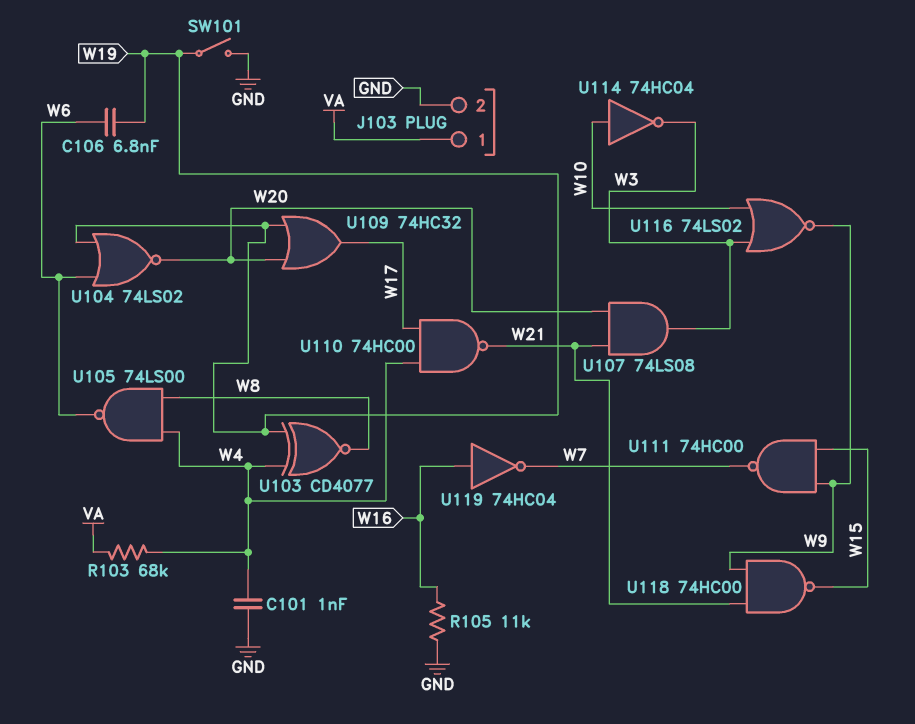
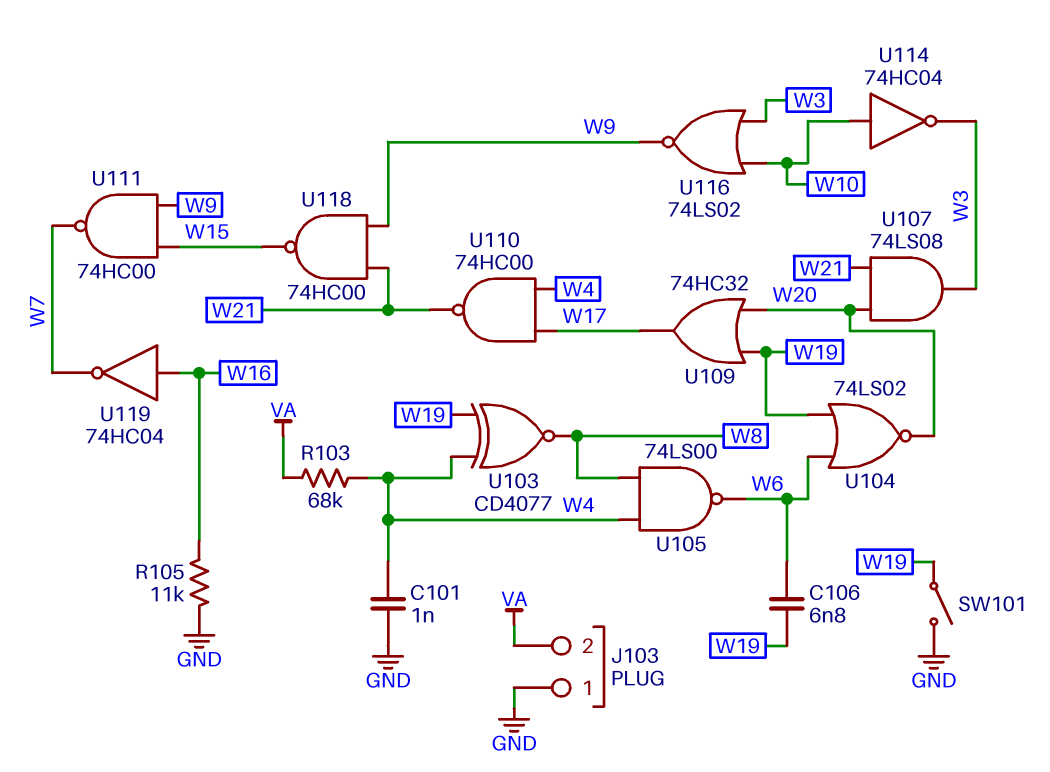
J103 pin 1: VA -> GND
J103 pin 2: GND -> VA

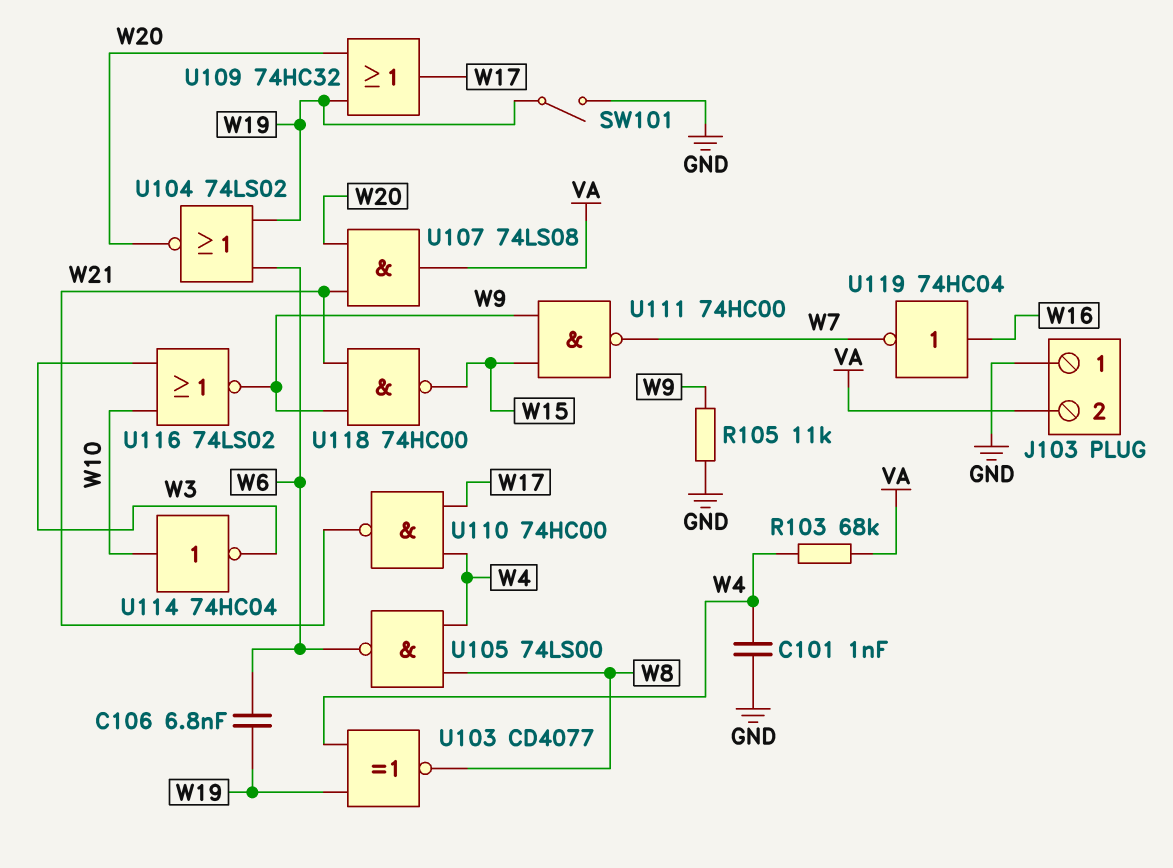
R105: 11k (GND, W16) -> 11k (GND, W9)
U107: AND 74LS08 (in W20, in W21, out W3) -> AND 74LS08 (in W20, in W21, out VA)

